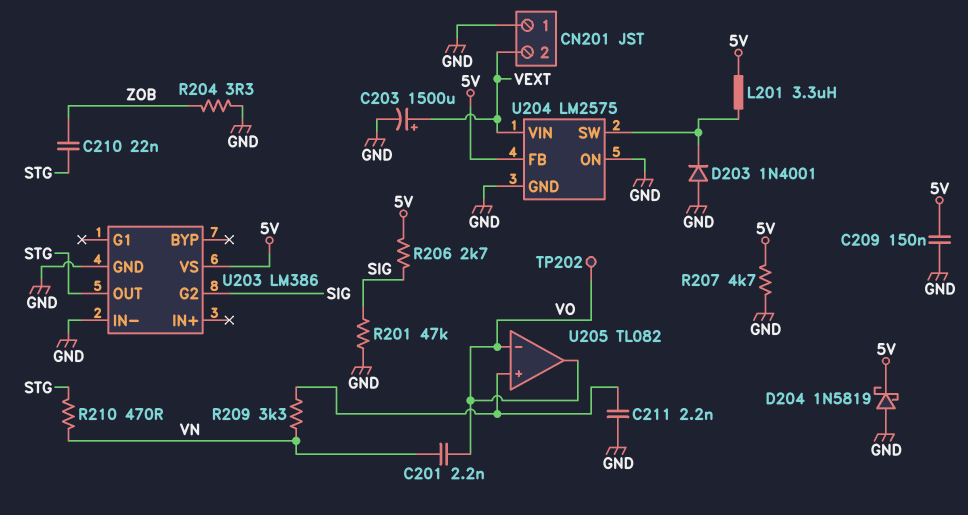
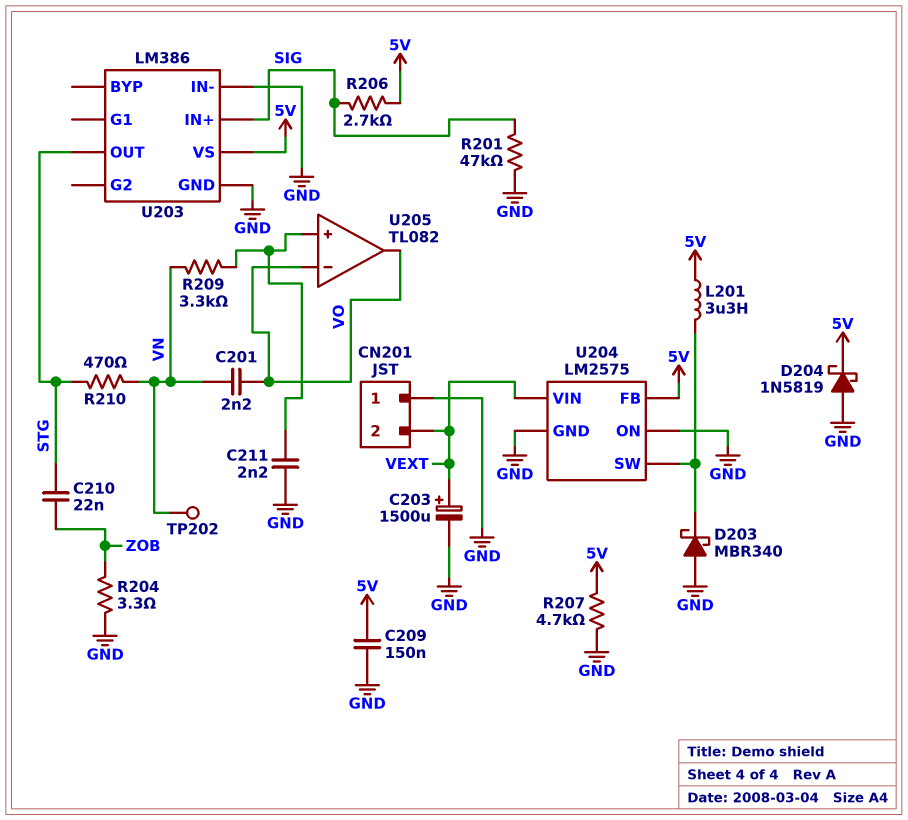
D203: diode 1N4001 (A GND, K U204/SW) -> schottky MBR340 (A GND, K U204/SW)
TP202: test point (VO) -> test point (VN)
U203 pin G2: SIG -> none
U203 pin IN+: none -> SIG

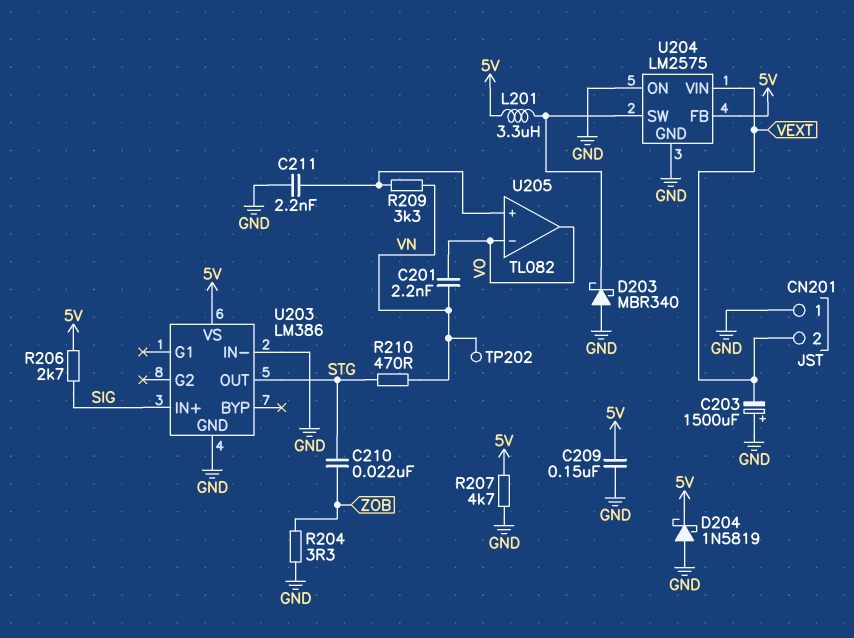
C203: 1500uF (plus VEXT, minus GND) -> 1500uF (plus GND, minus VEXT)
R201: 47k (GND, SIG) -> none

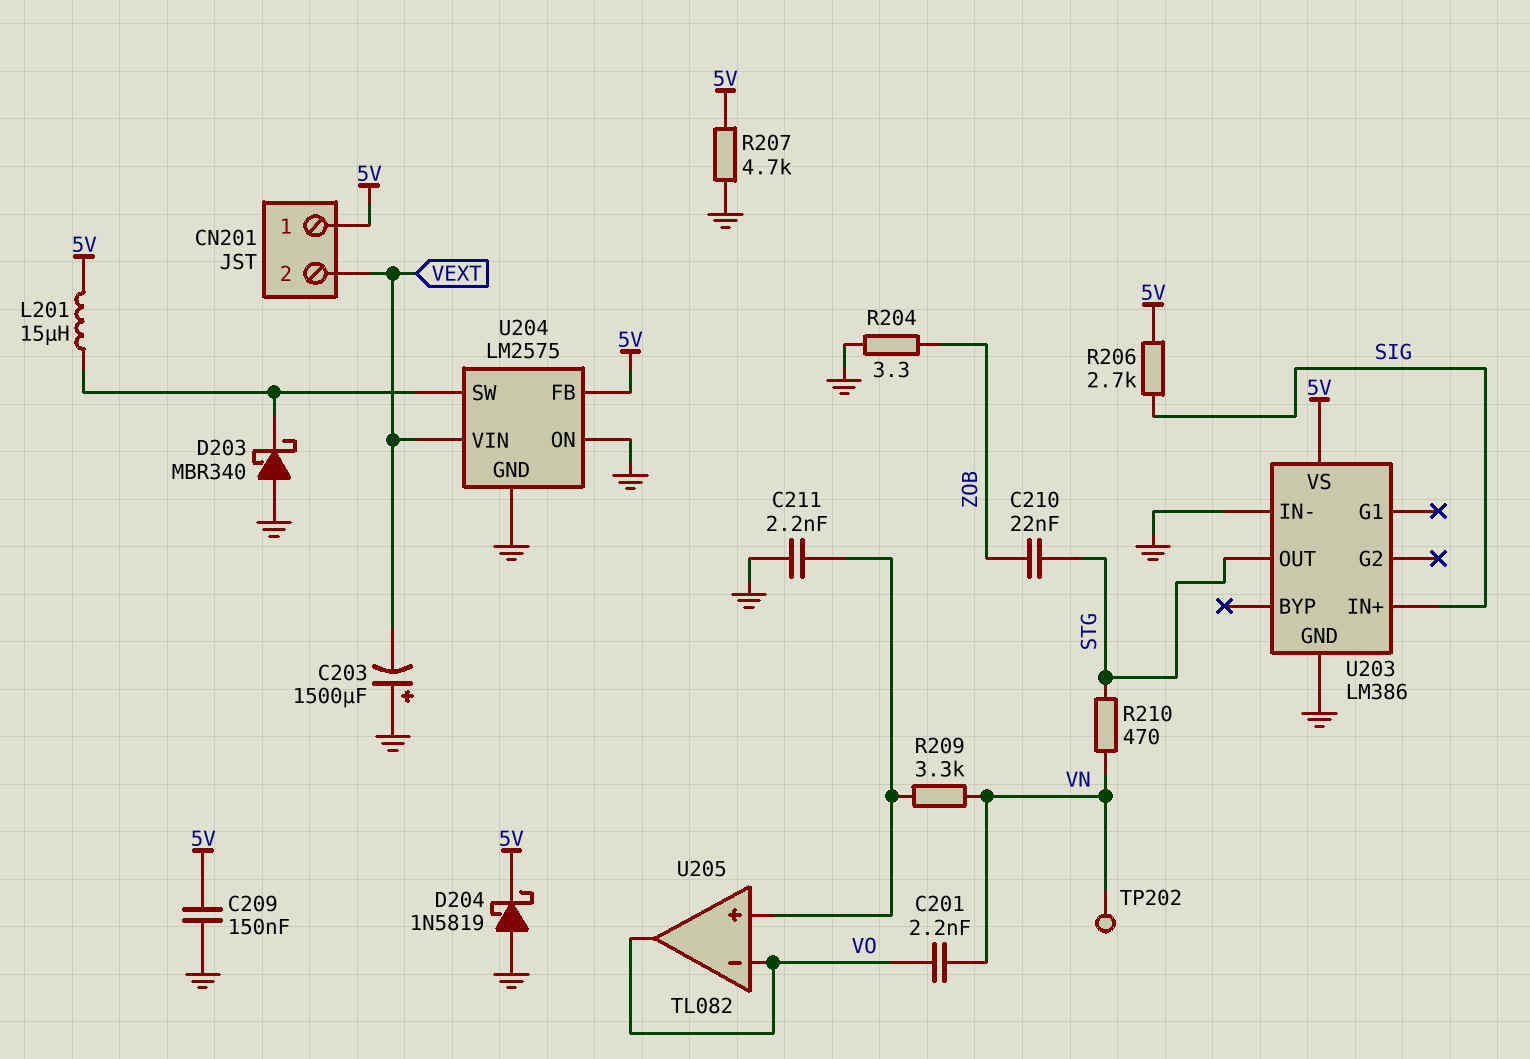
CN201 pin 1: GND -> 5V
L201: 3.3uH (5V, U204/SW) -> 15uH (5V, U204/SW)

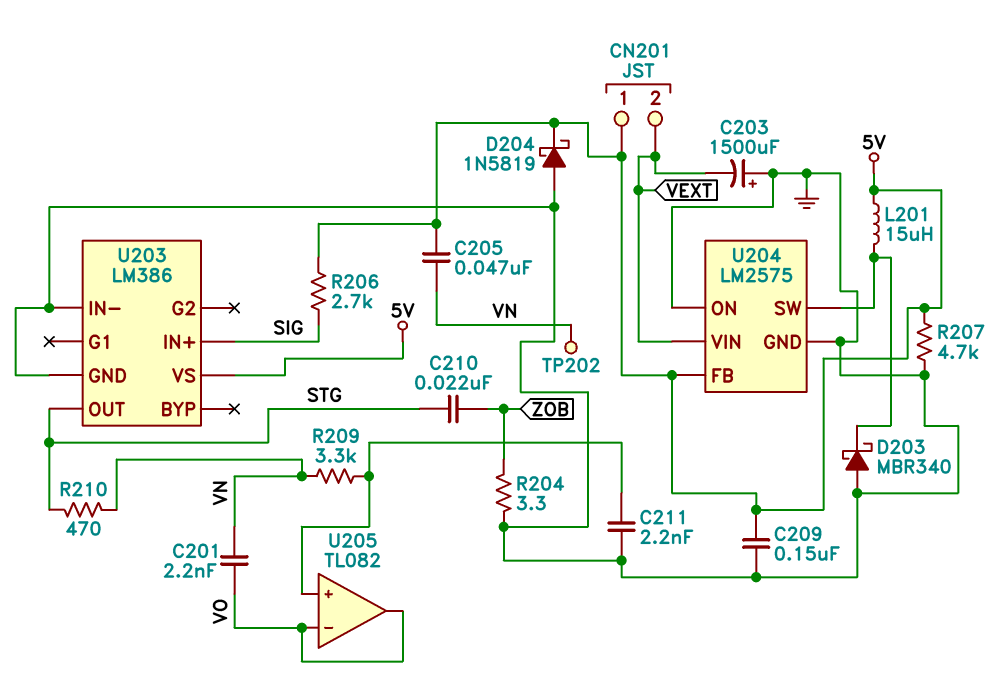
C205: none -> 47nF (5V, VN)

